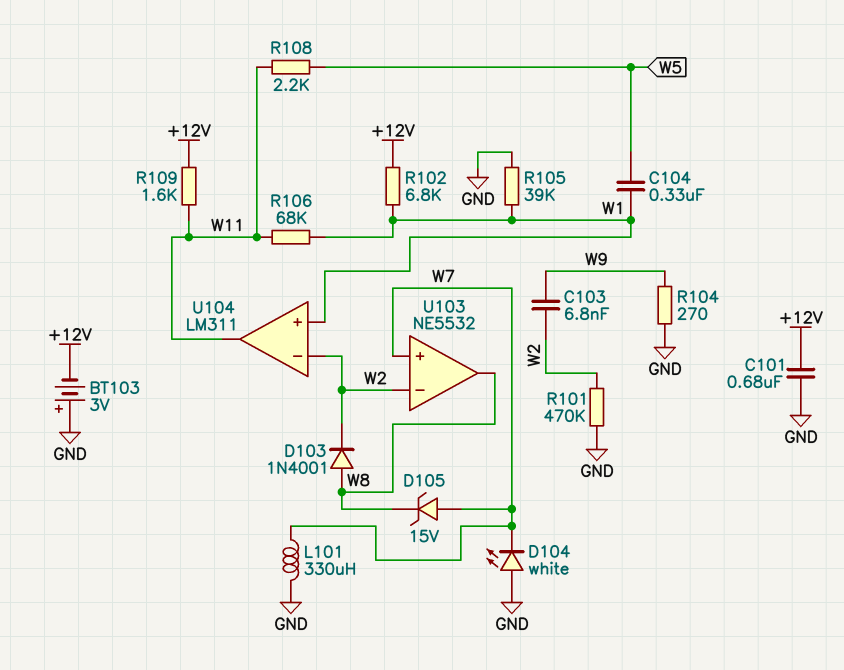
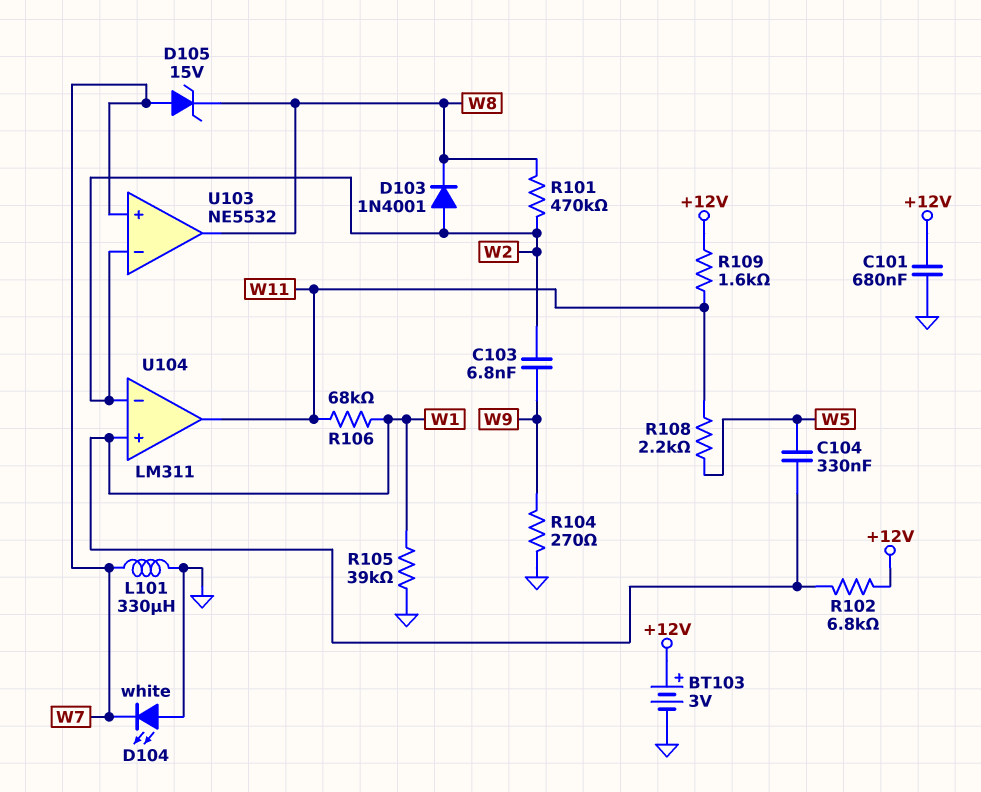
BT103: 3V (plus GND, minus +12V) -> 3V (plus +12V, minus GND)
D103: diode 1N4001 (A W8, K W2) -> diode 1N4001 (A W2, K W8)
R101: 470k (GND, W2) -> 470k (W2, W8)

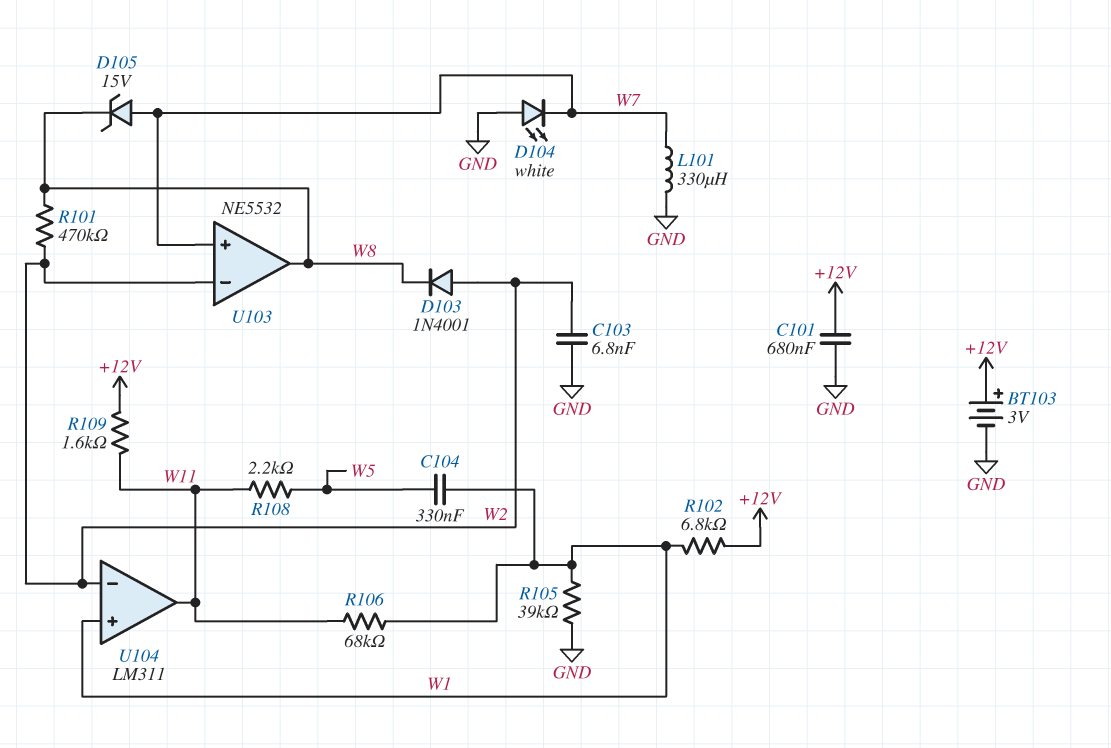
C103: 6.8nF (W2, W9) -> 6.8nF (GND, W2)
R104: 270 (GND, W9) -> none

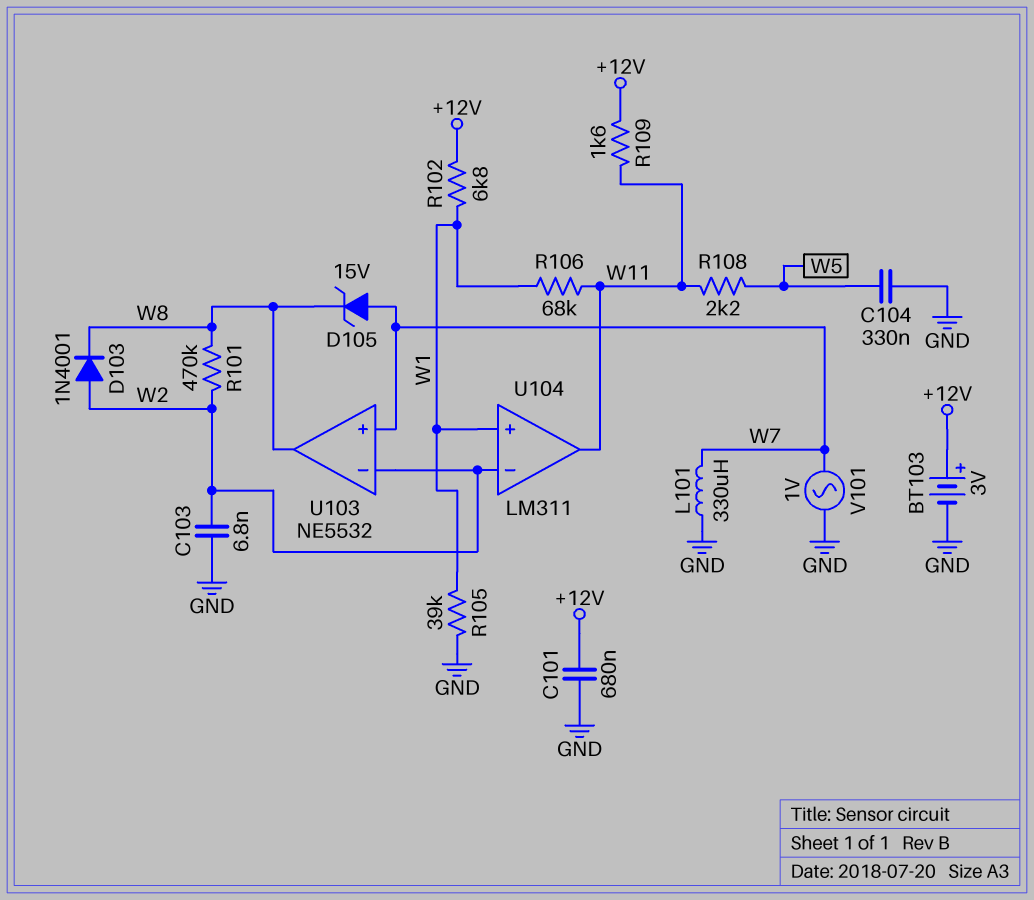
C104: 330nF (W1, W5) -> 330nF (GND, W5)
D104: LED white (A GND, K W7) -> none
V101: none -> AC 1V (GND, W7)

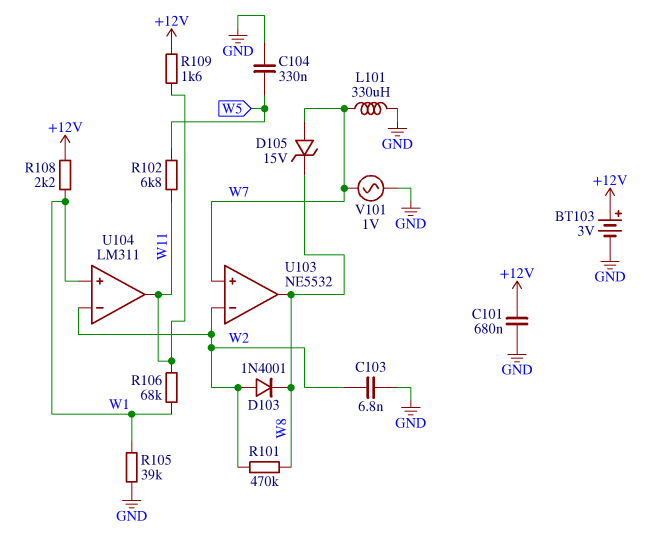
R102: 6.8k (+12V, W1) -> 6.8k (W5, W11)
R108: 2.2k (W5, W11) -> 2.2k (+12V, W1)

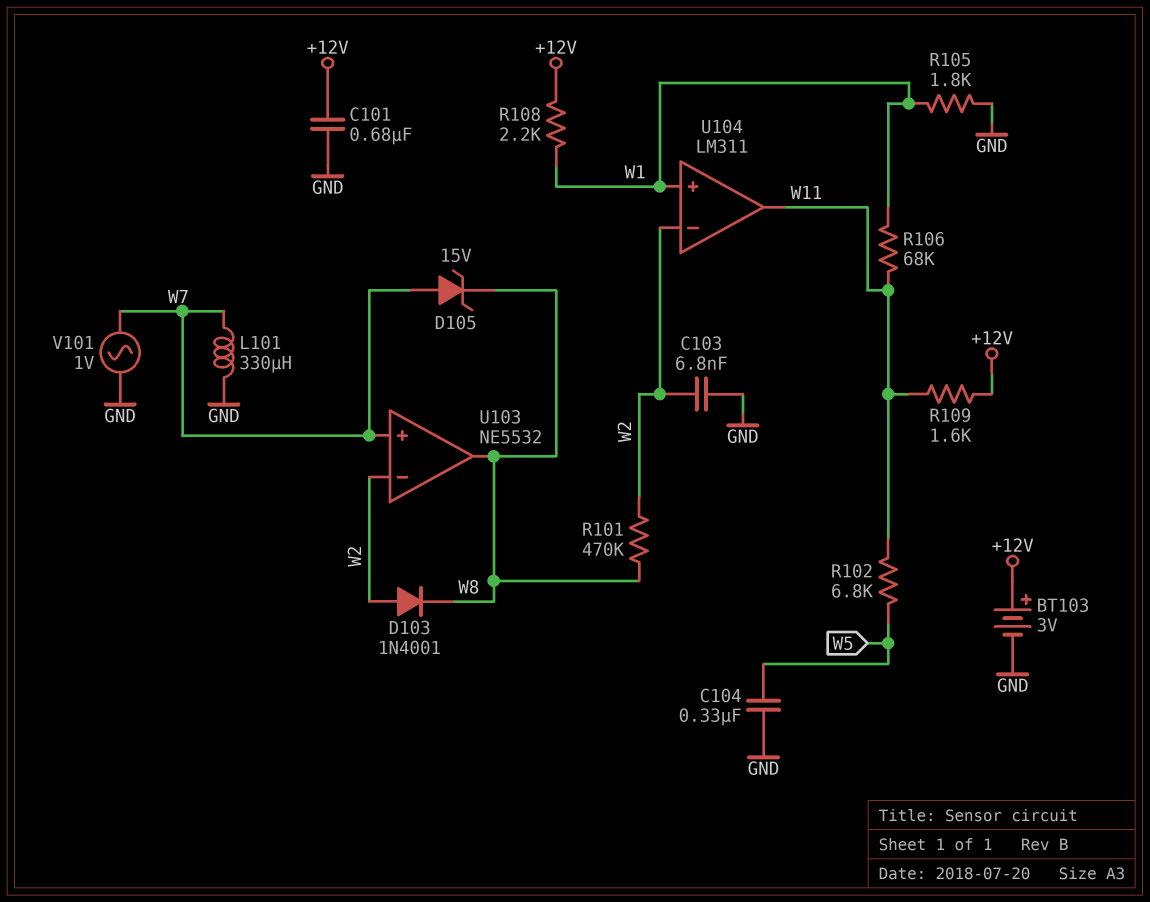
R105: 39k (GND, W1) -> 1.8k (GND, W1)

